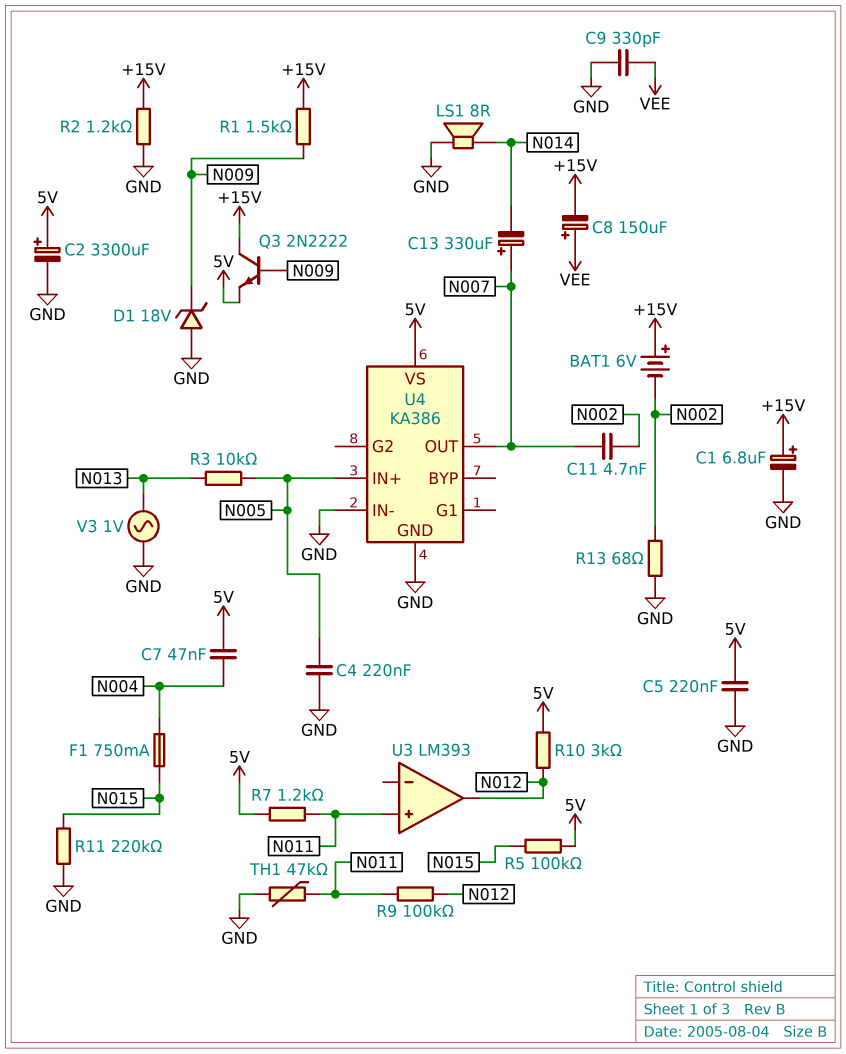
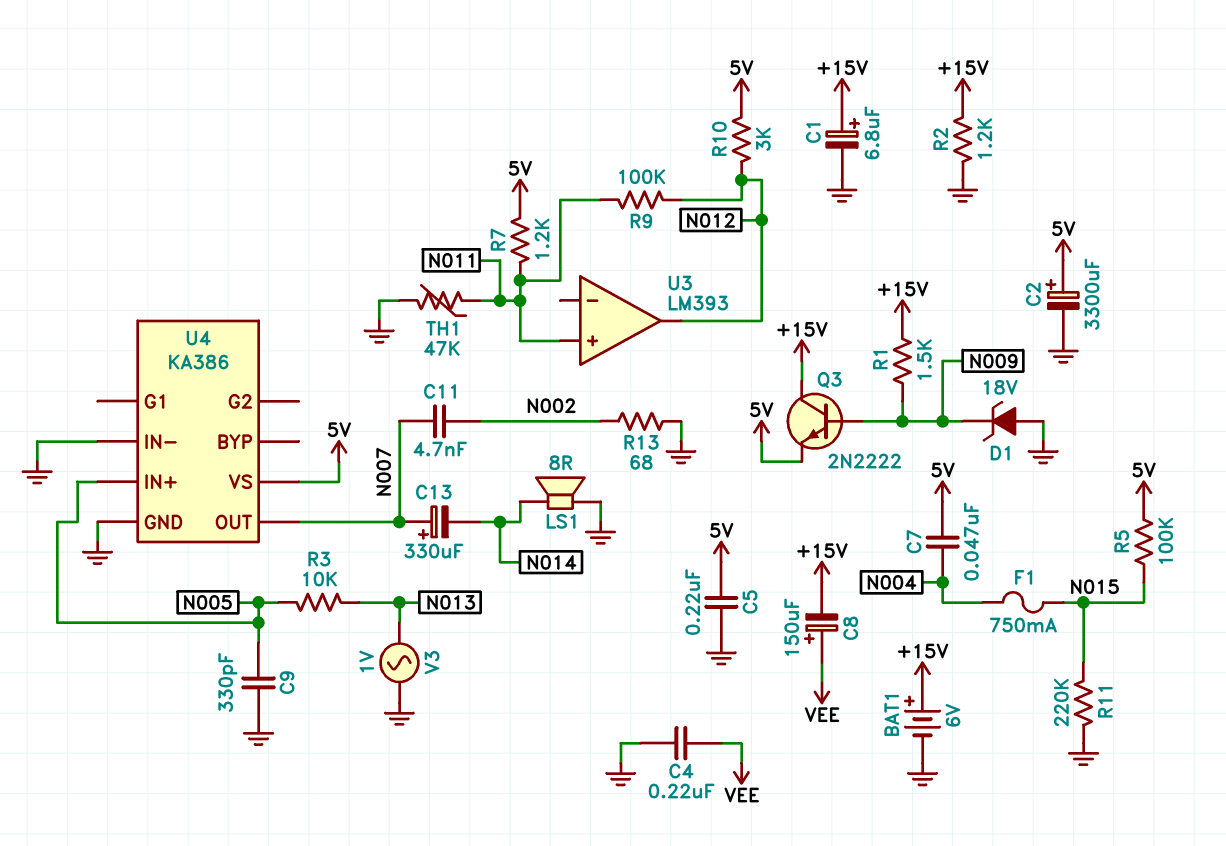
BAT1: 6V (plus +15V, minus N002) -> 6V (plus +15V, minus GND)
C4: 220nF (GND, N005) -> 220nF (GND, VEE)
C9: 330pF (GND, VEE) -> 330pF (GND, N005)

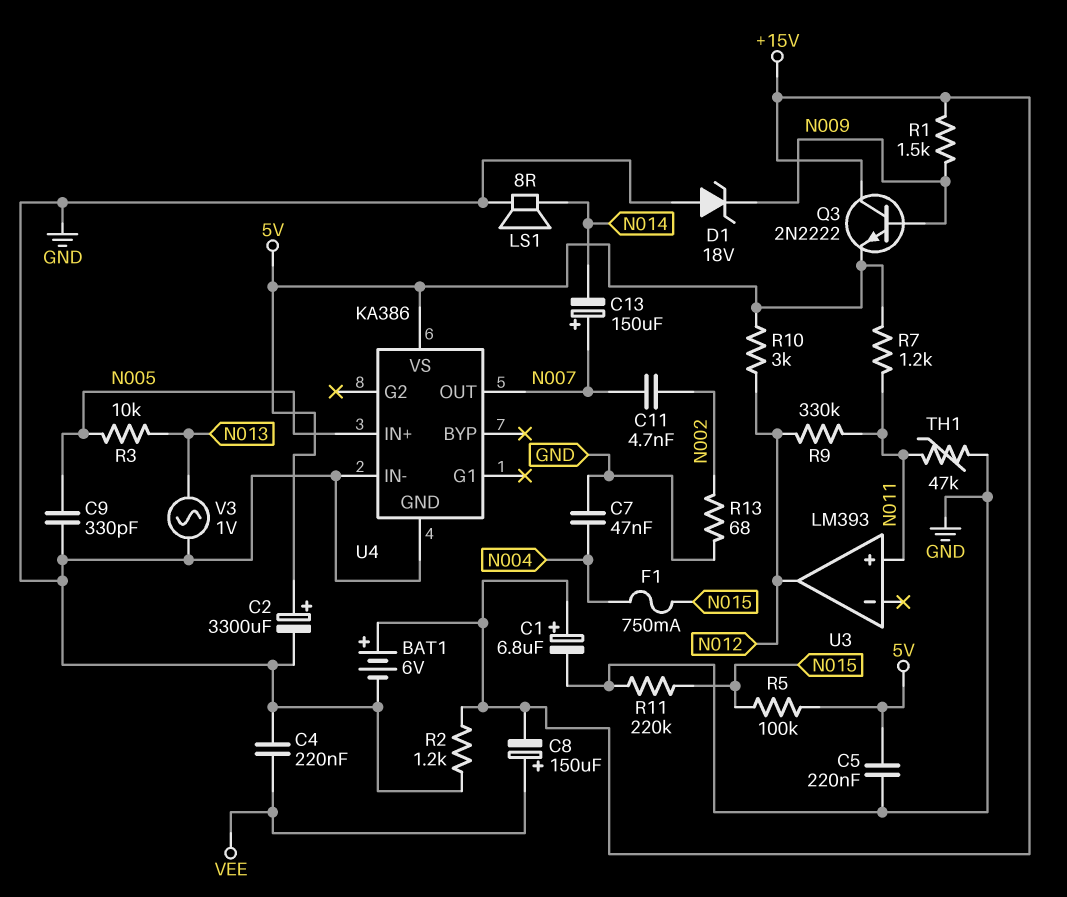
C7: 47nF (5V, N004) -> 47nF (GND, N004)
C13: 330uF (plus N007, minus N014) -> 150uF (plus N007, minus N014)
R9: 100k (N011, N012) -> 330k (N011, N012)

